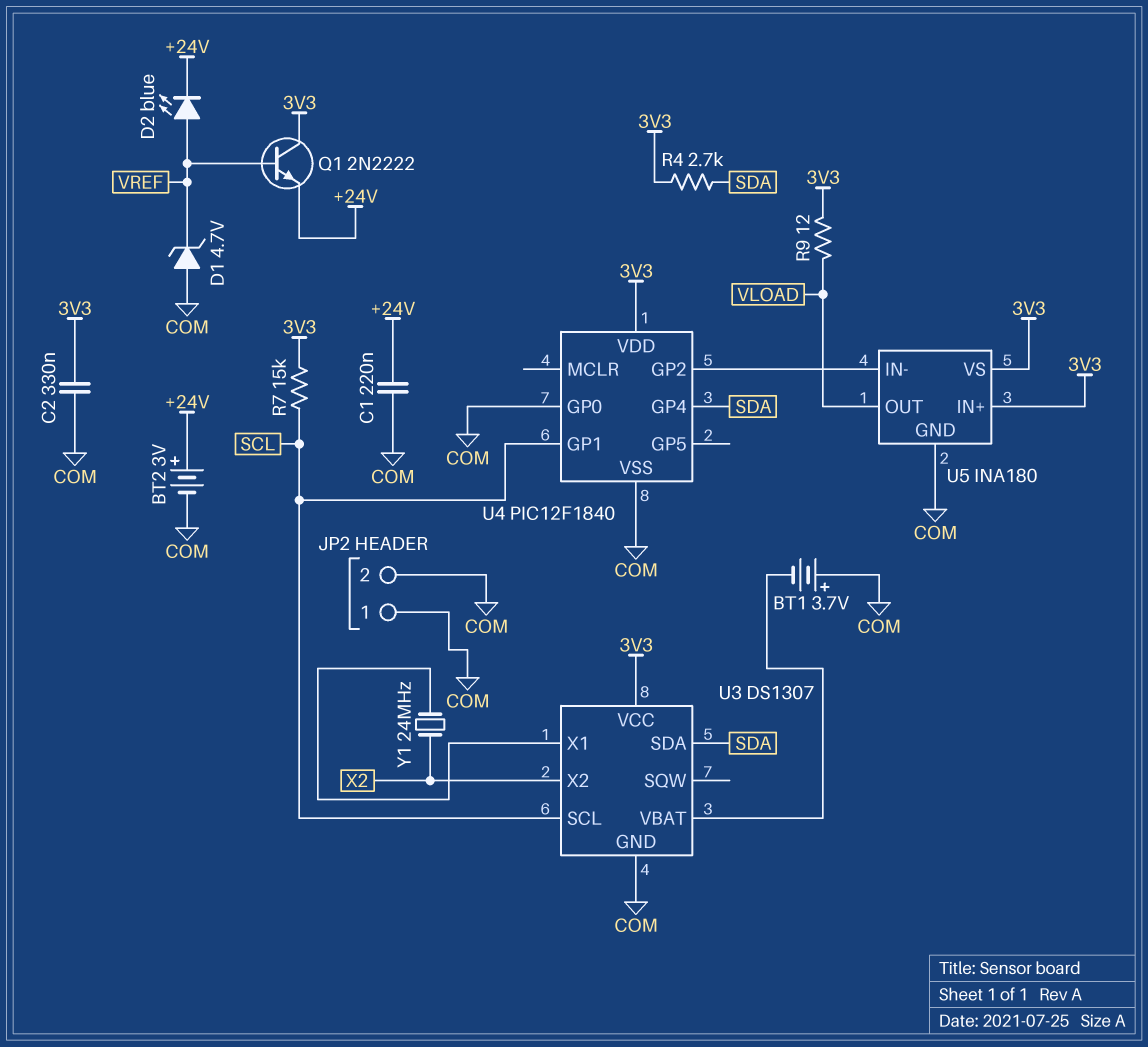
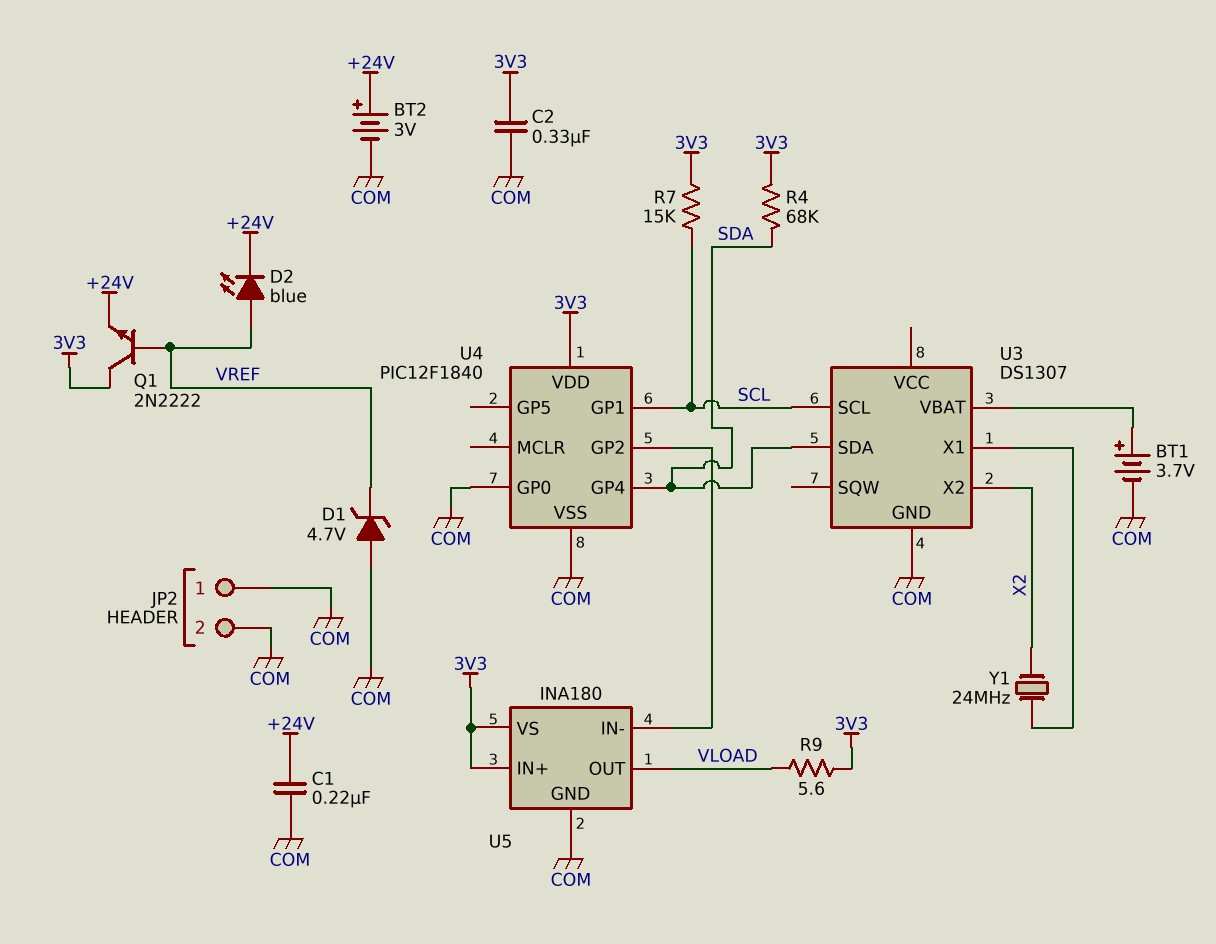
BT1: 3.7V (plus COM, minus U3/VBAT) -> 3.7V (plus U3/VBAT, minus COM)
R4: 2.7k (3V3, SDA) -> 68k (3V3, SDA)
R9: 12 (3V3, VLOAD) -> 5.6 (3V3, VLOAD)
U3 pin VCC: 3V3 -> none

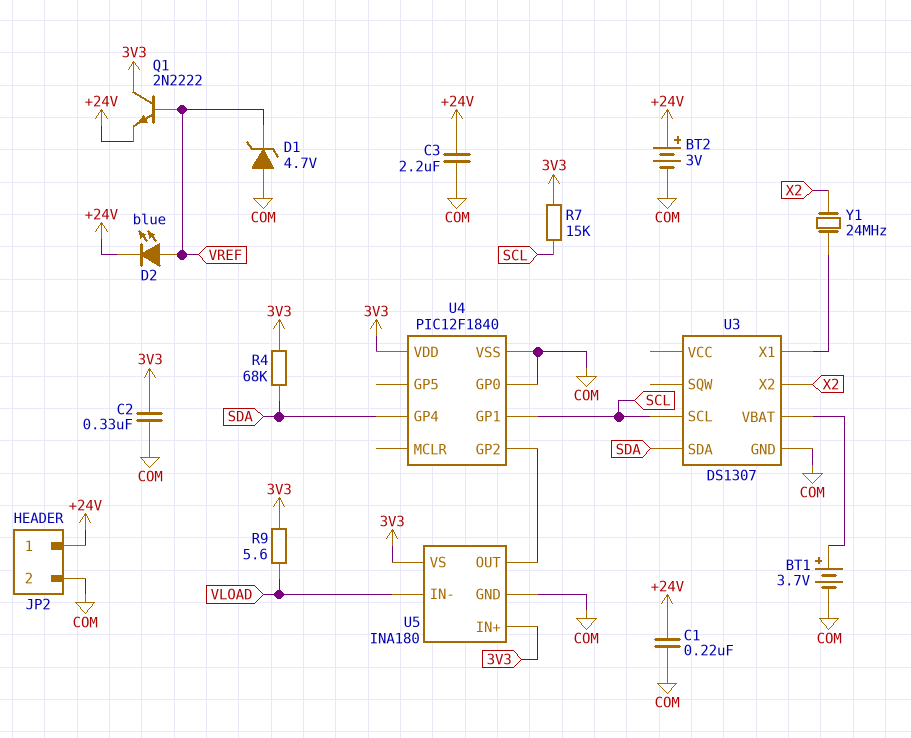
C3: none -> 2.2uF (+24V, COM)
JP2 pin 1: COM -> +24V
U5 pin IN-: U4/GP2 -> VLOAD
U5 pin OUT: VLOAD -> U4/GP2

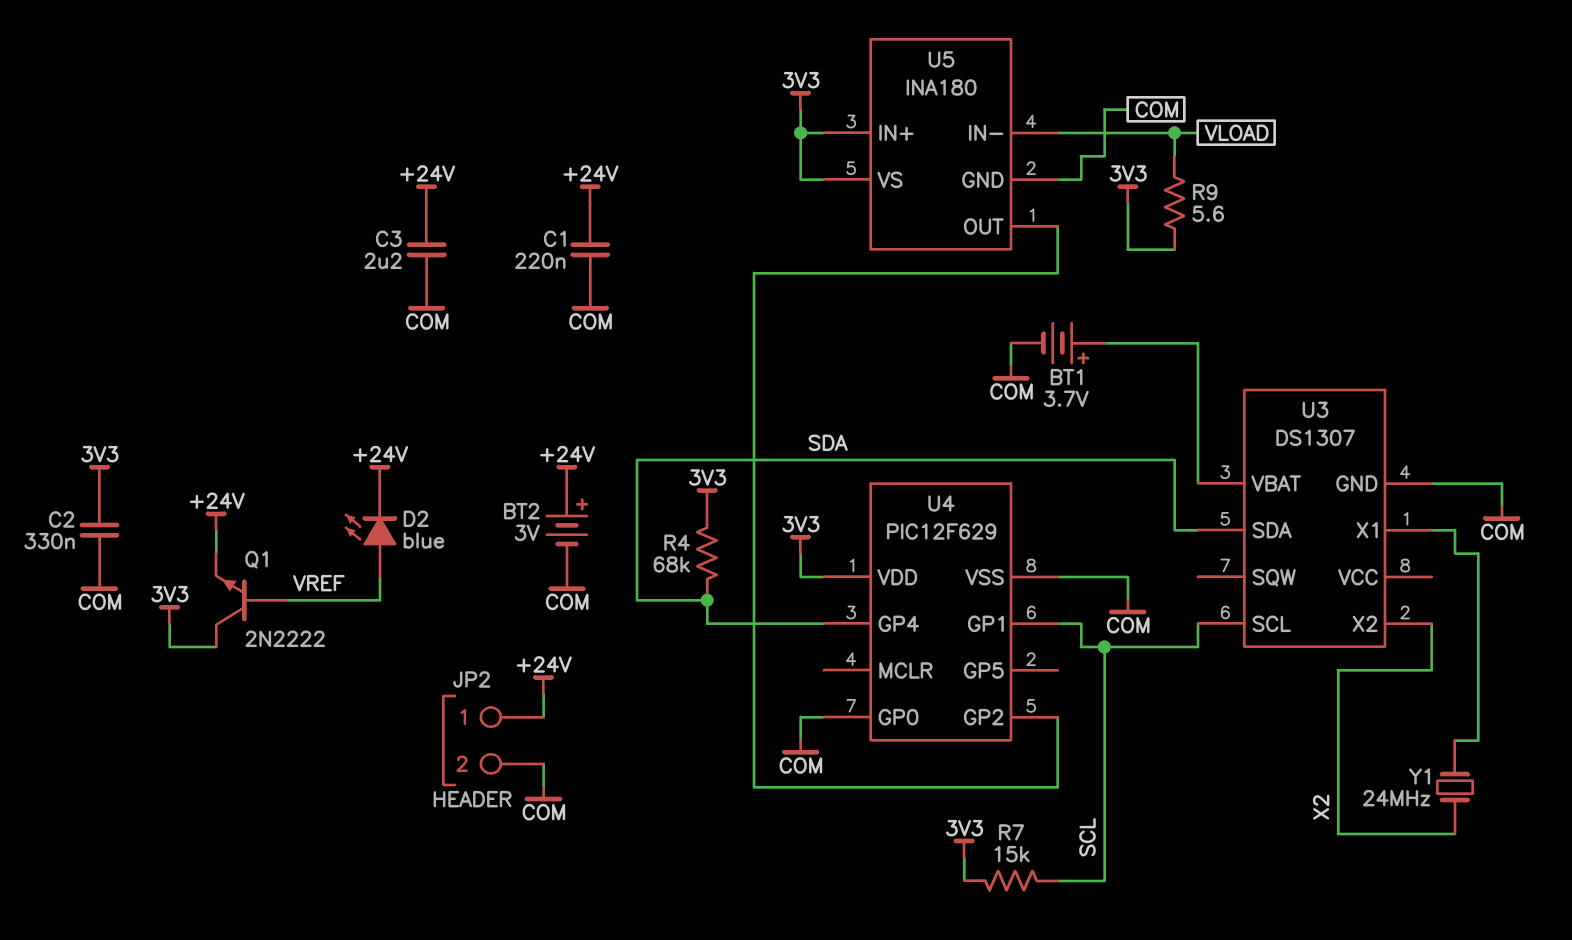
D1: zener 4.7V (A COM, K VREF) -> none
U4: PIC12F1840 -> PIC12F629

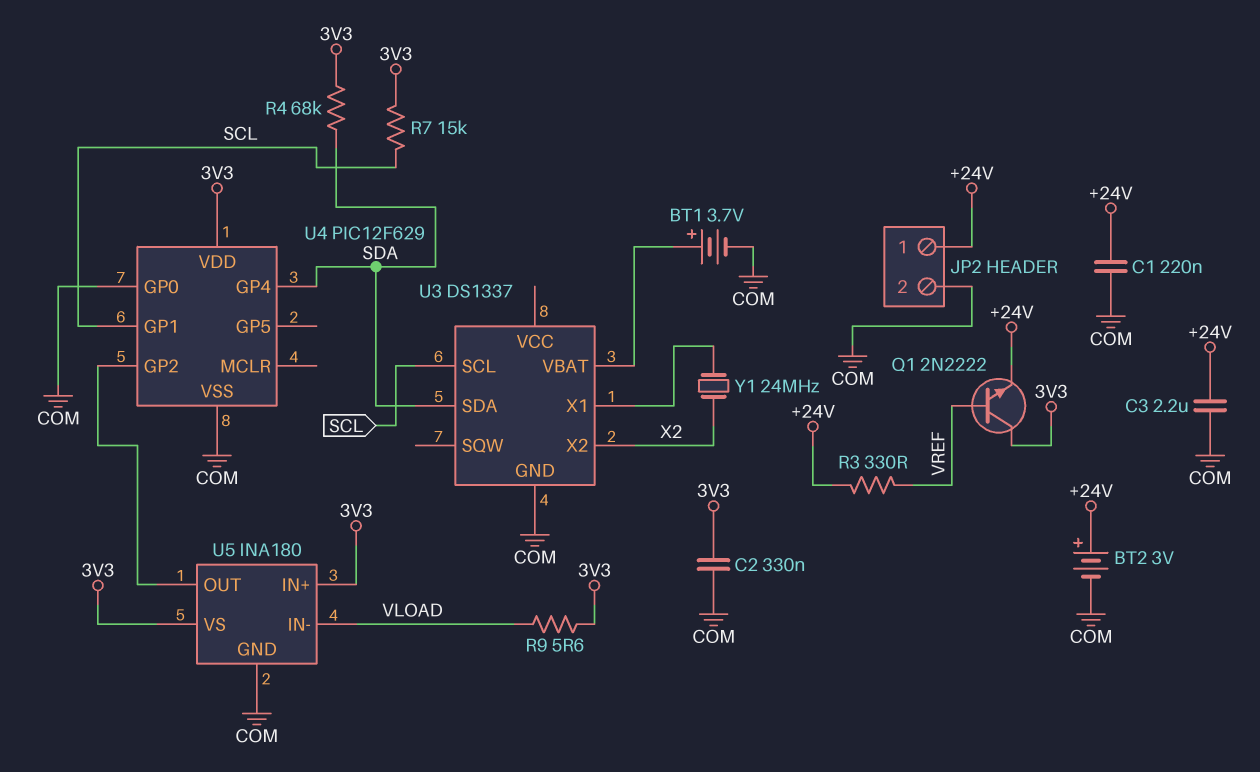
D2: LED blue (A VREF, K +24V) -> none
R3: none -> 330 (+24V, VREF)
U3: DS1307 -> DS1337

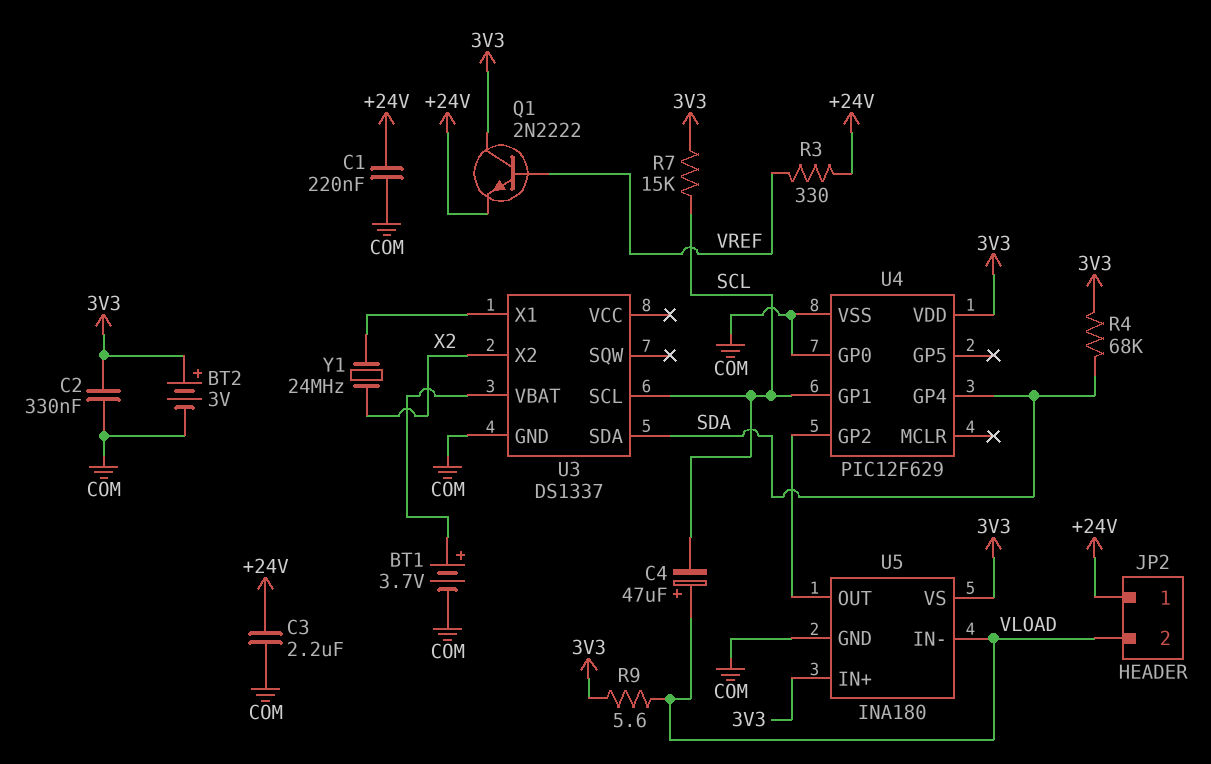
BT2: 3V (plus +24V, minus COM) -> 3V (plus 3V3, minus COM)
C4: none -> 47uF (plus VLOAD, minus SCL)
JP2 pin 2: COM -> VLOAD

